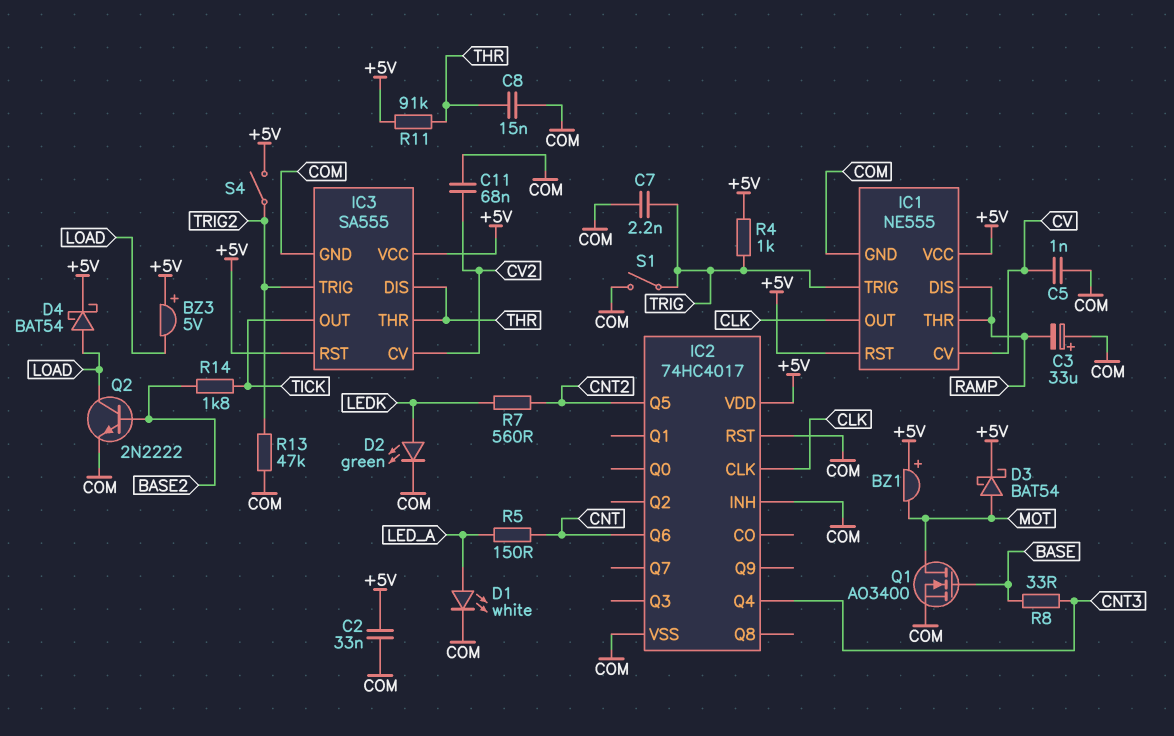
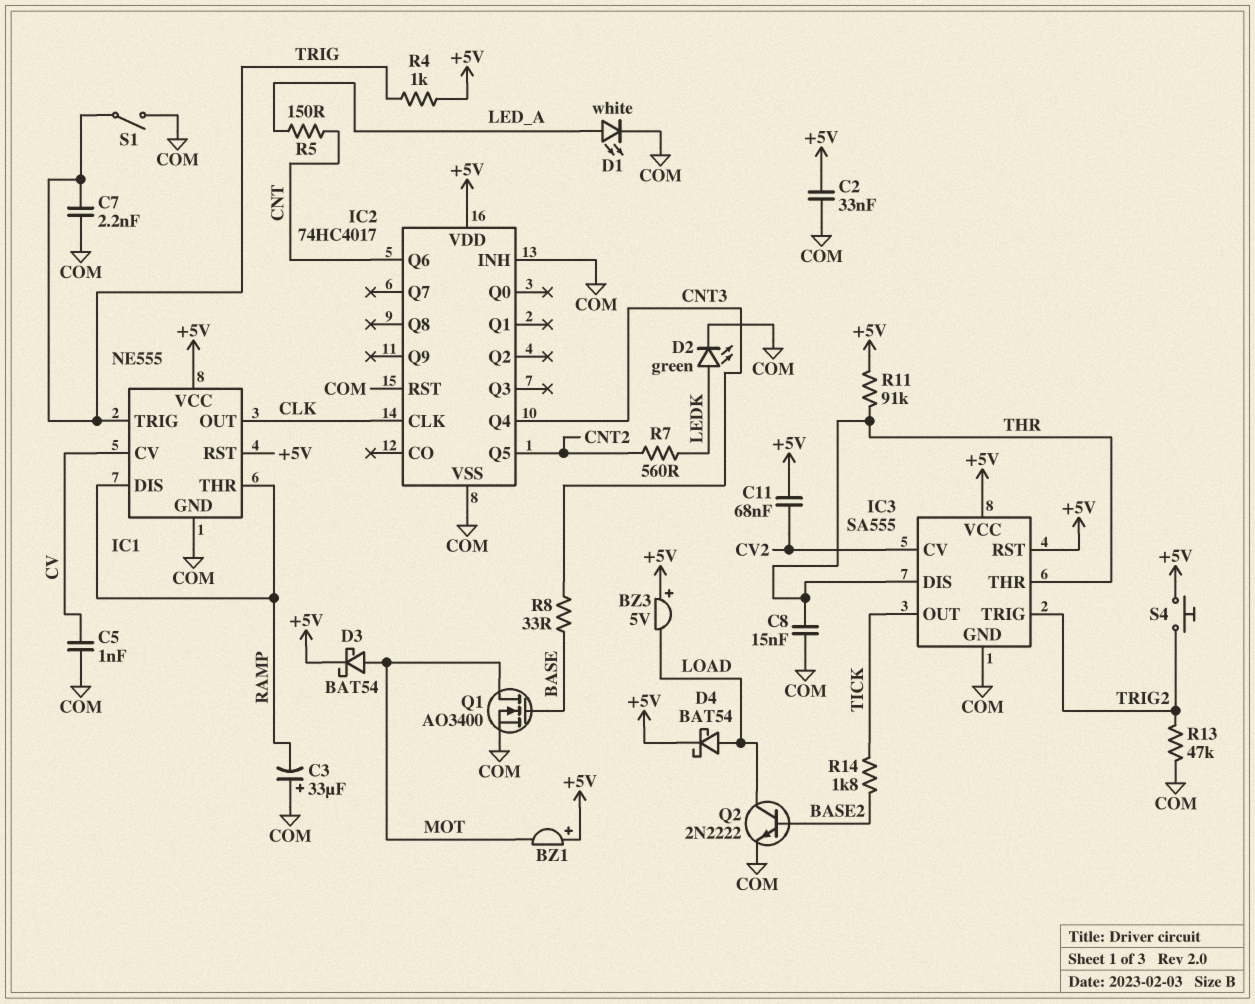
C11: 68nF (COM, CV2) -> 68nF (+5V, CV2)
S4: switch (+5V, TRIG2) -> button (+5V, TRIG2)

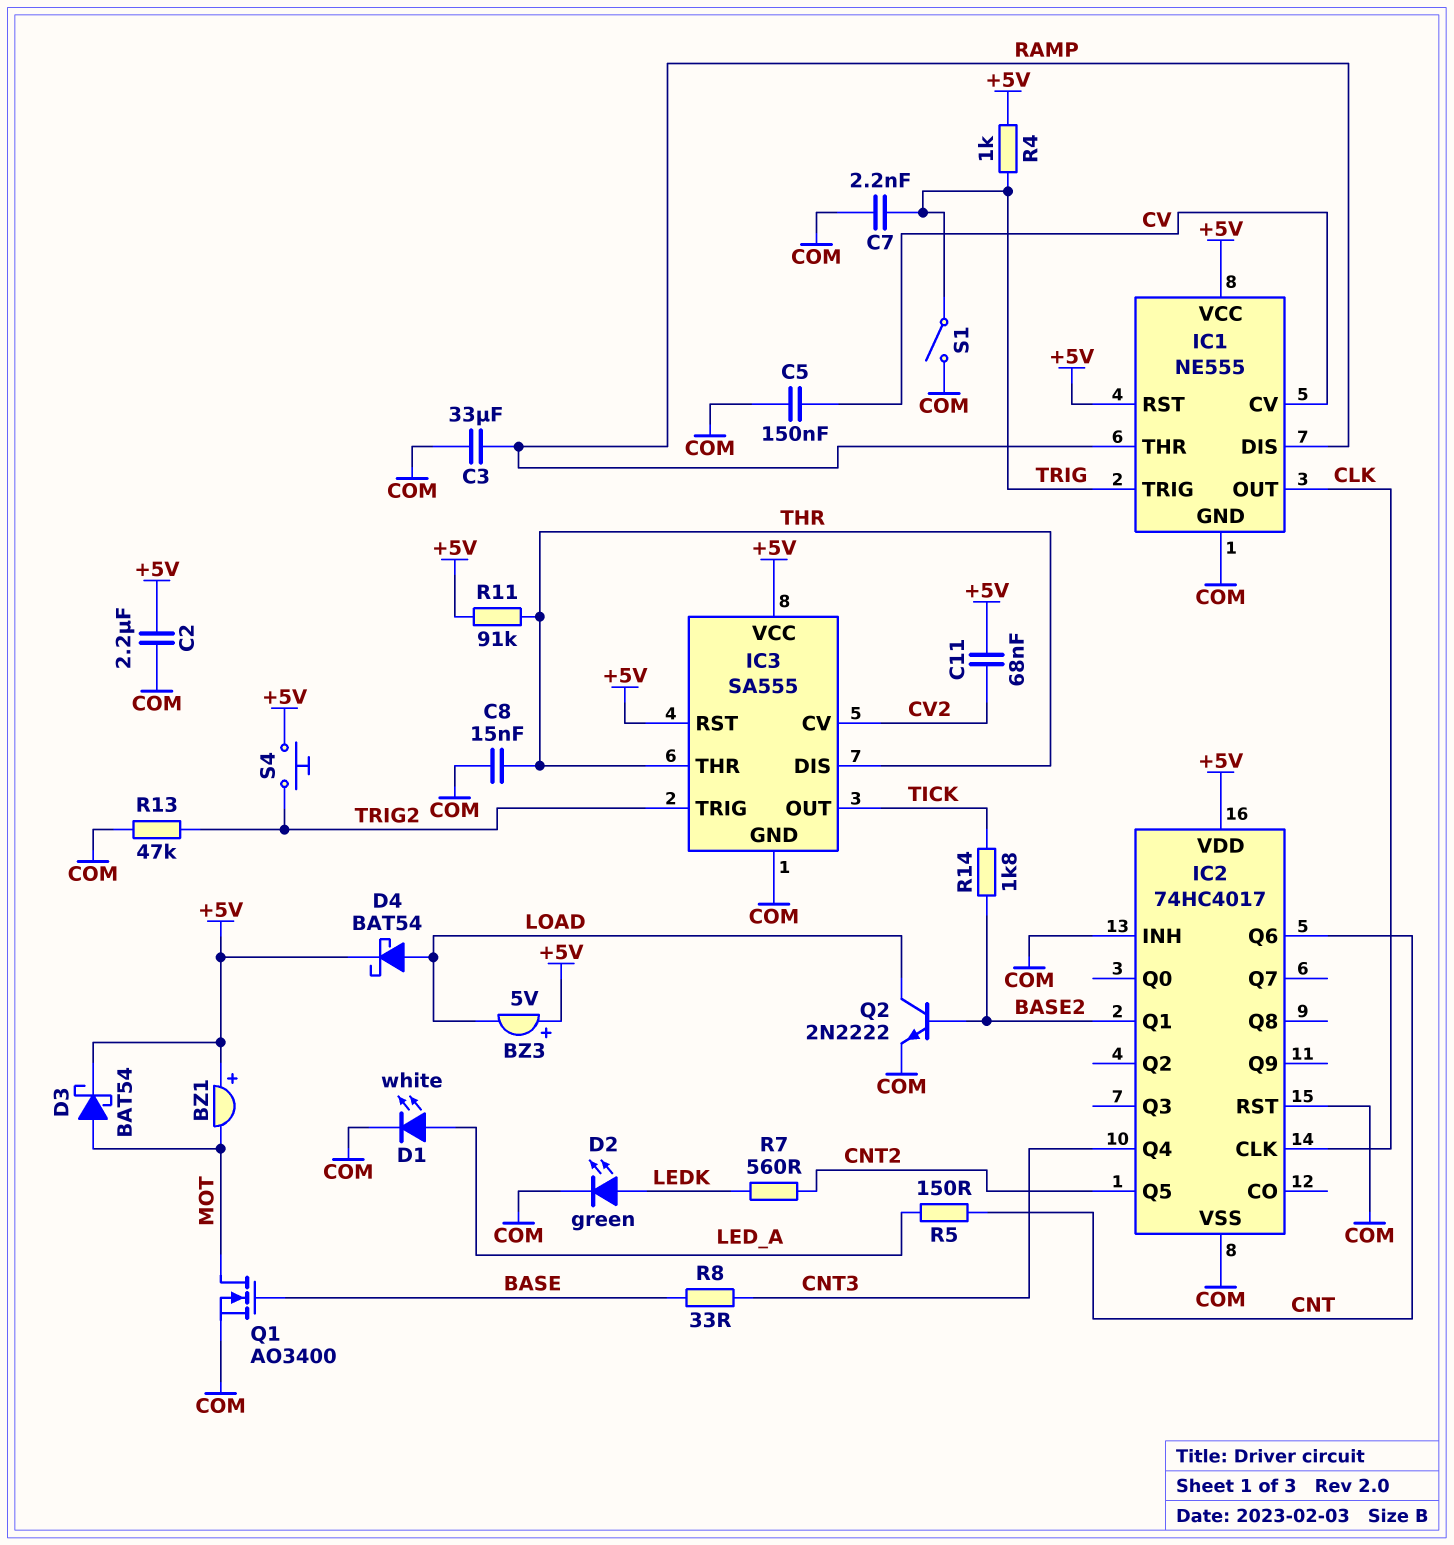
C2: 33nF (+5V, COM) -> 2.2uF (+5V, COM)
C3: 33uF (plus COM, minus RAMP) -> 33uF (COM, RAMP)
C5: 1nF (COM, CV) -> 150nF (COM, CV)
IC2 pin Q1: none -> BASE2

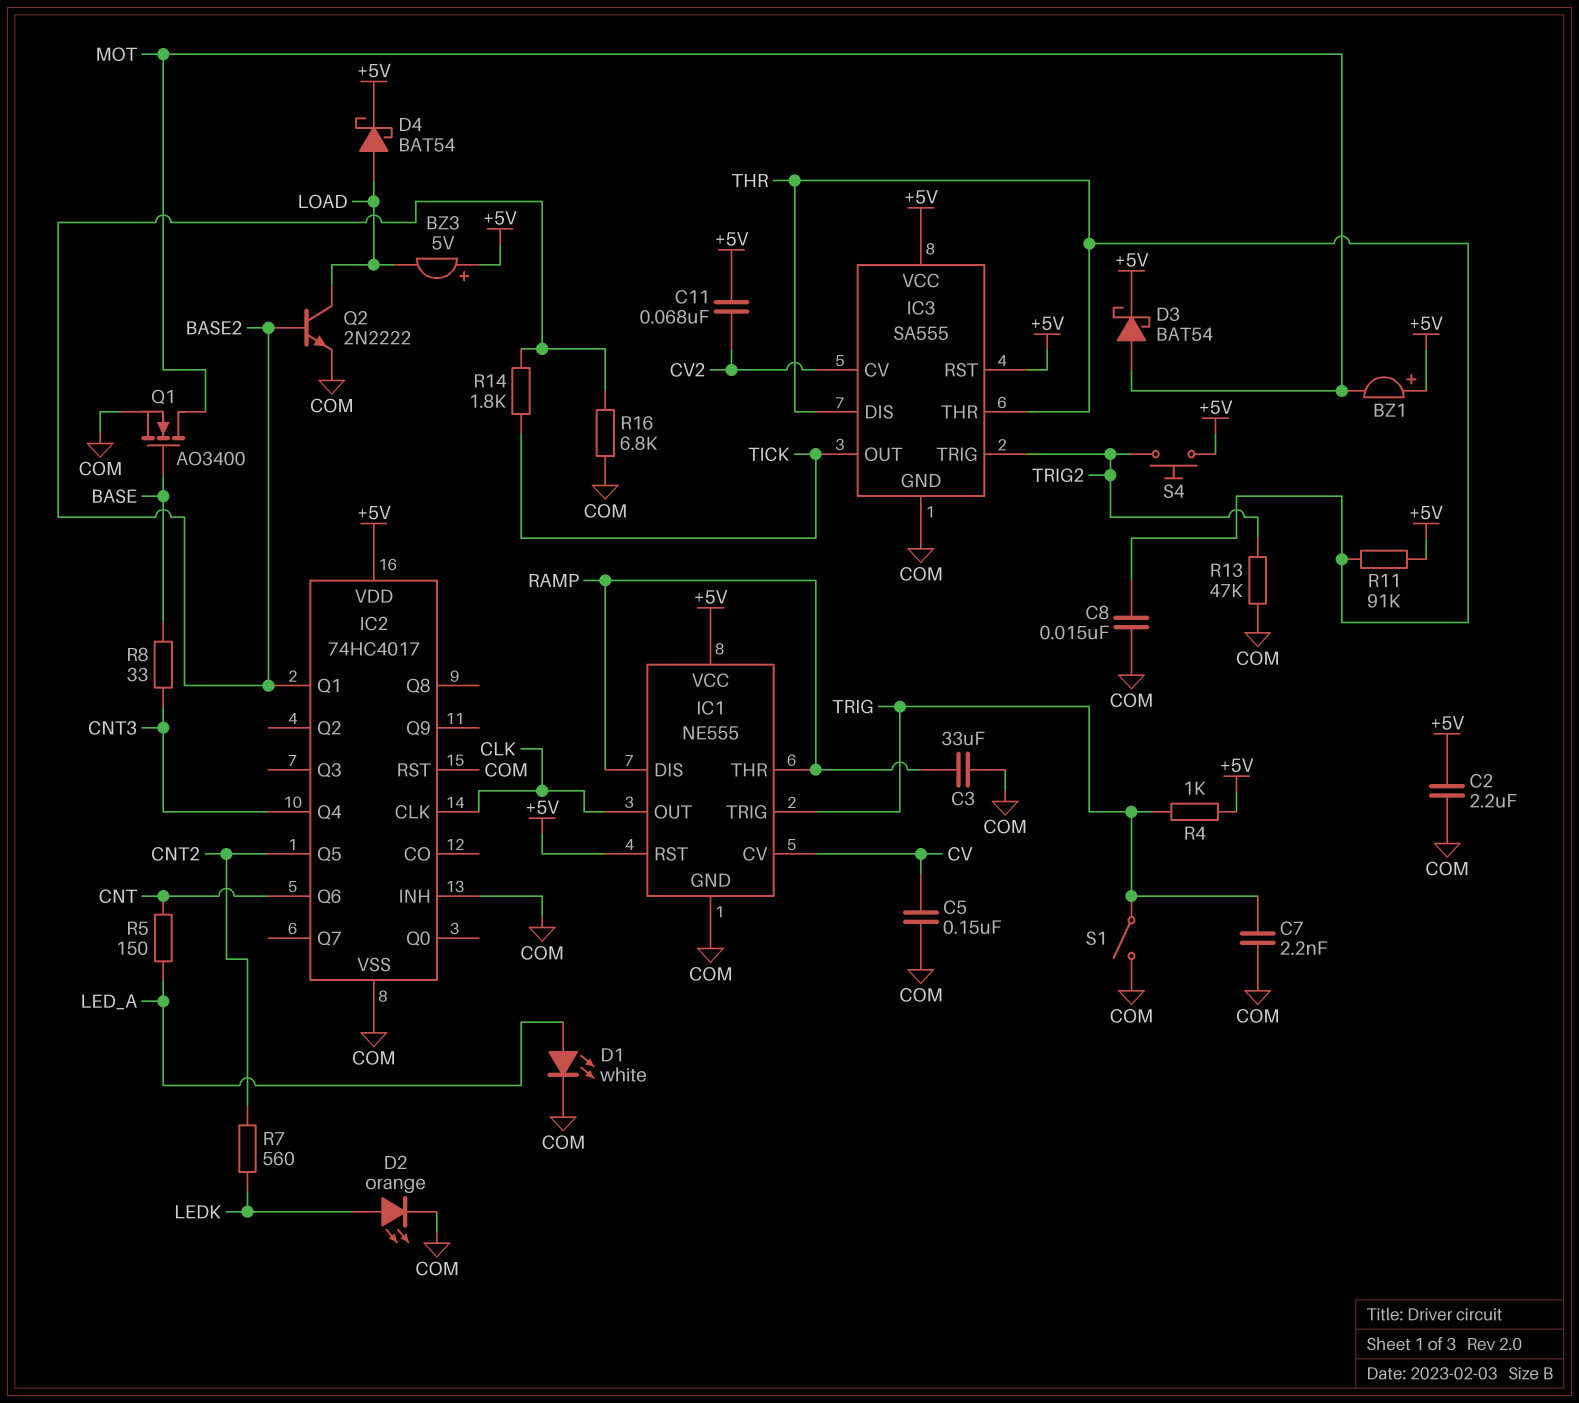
D2: LED green (A LEDK, K COM) -> LED orange (A LEDK, K COM)
R16: none -> 6.8k (BASE2, COM)

